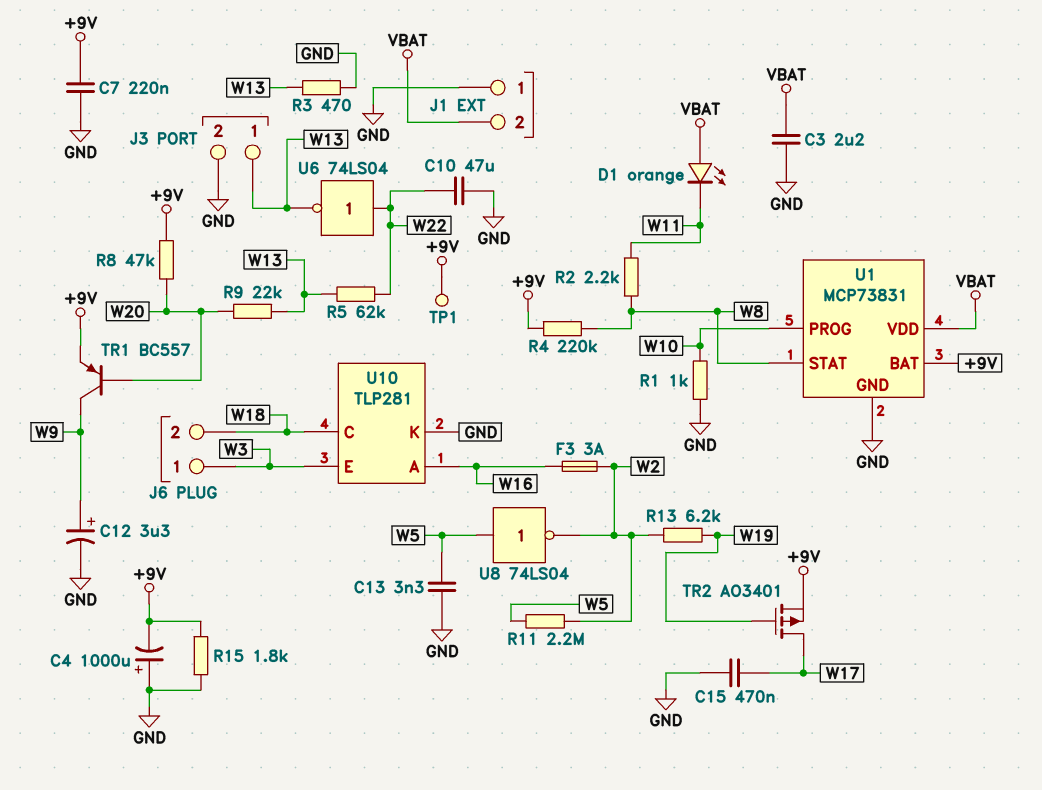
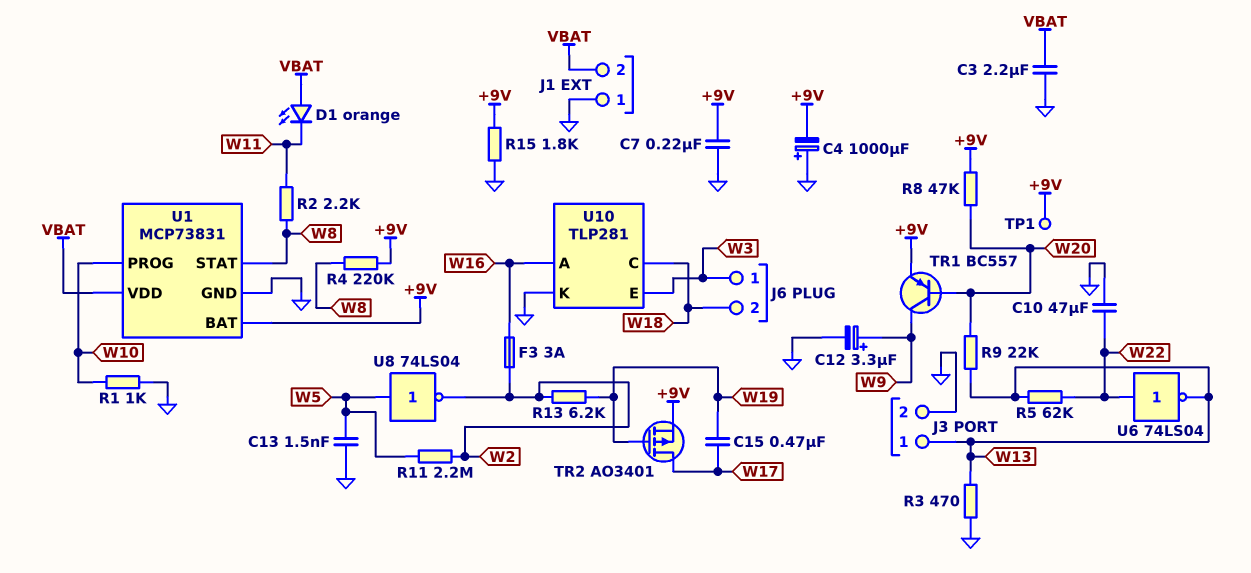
C13: 3.3nF (GND, W5) -> 1.5nF (GND, W5)
C15: 470nF (GND, W17) -> 470nF (W17, W19)

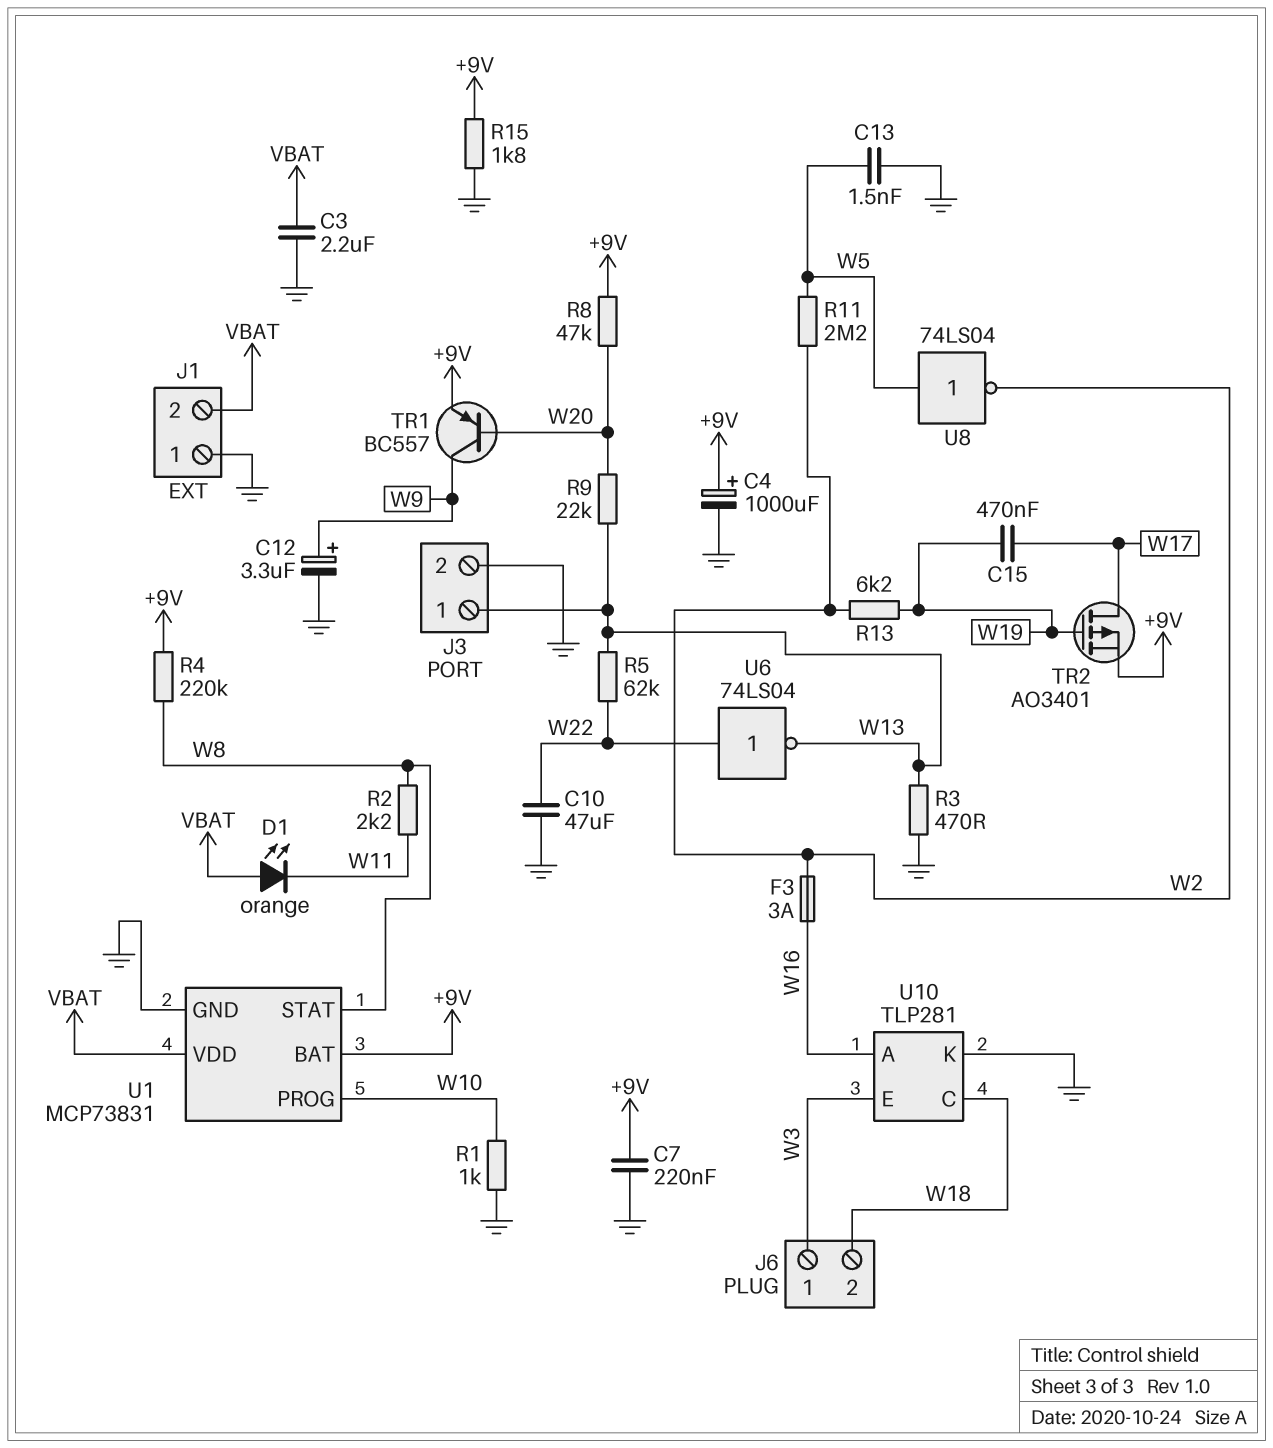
C4: 1000uF (plus GND, minus +9V) -> 1000uF (plus +9V, minus GND)
TP1: test point (+9V) -> none

